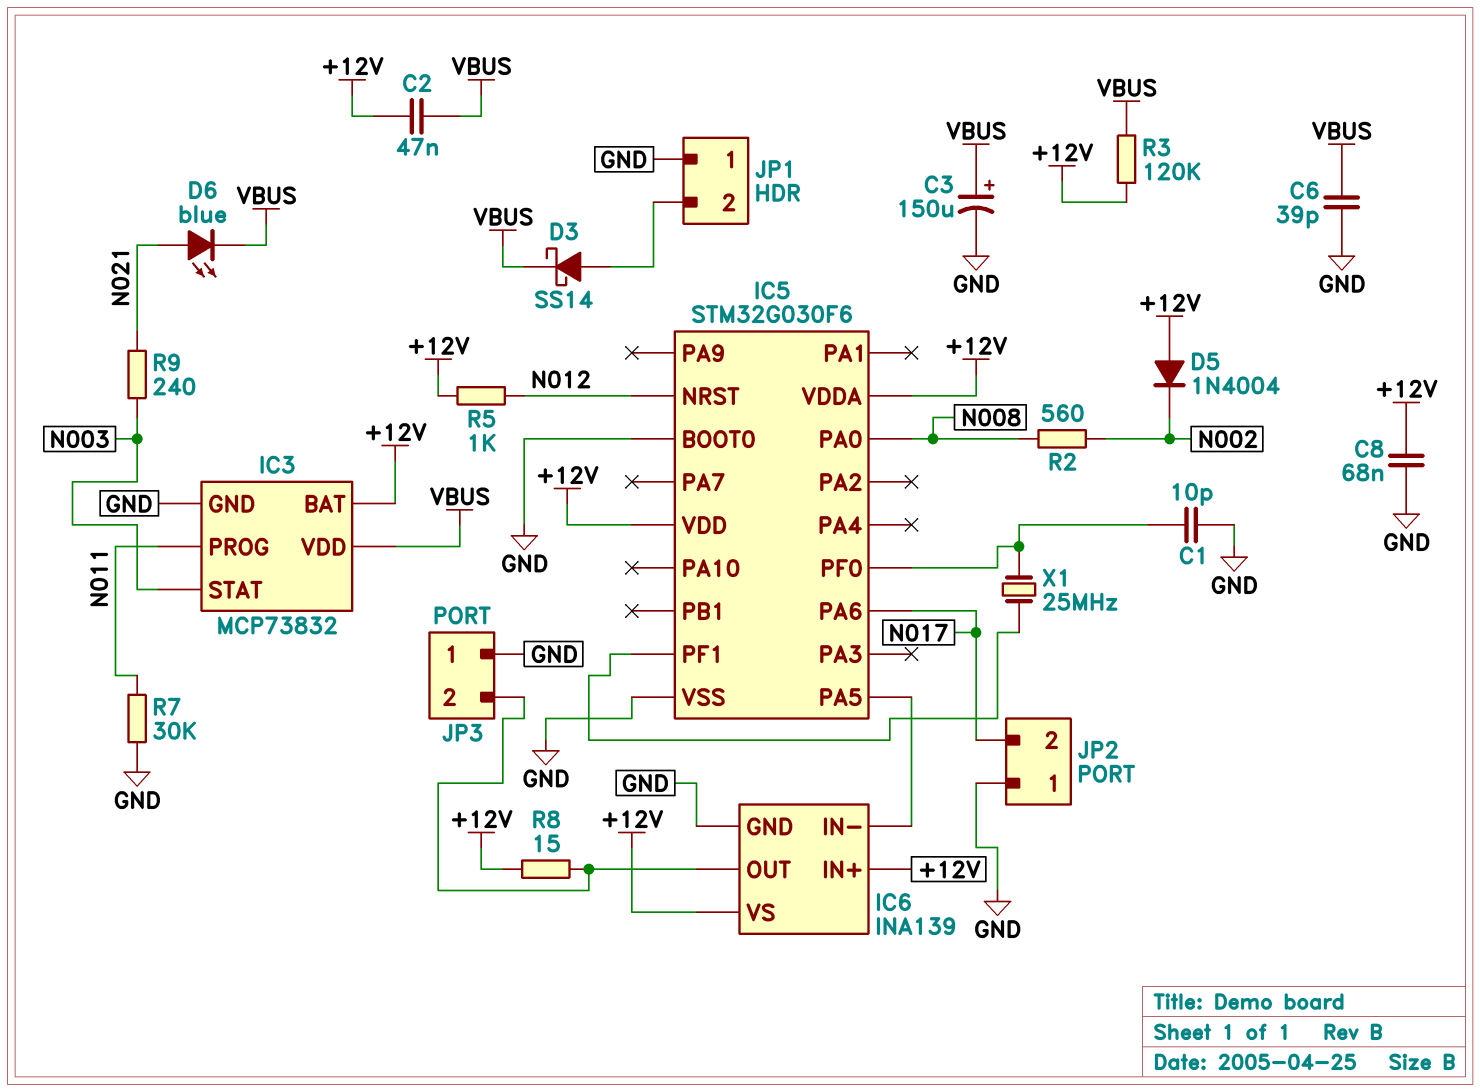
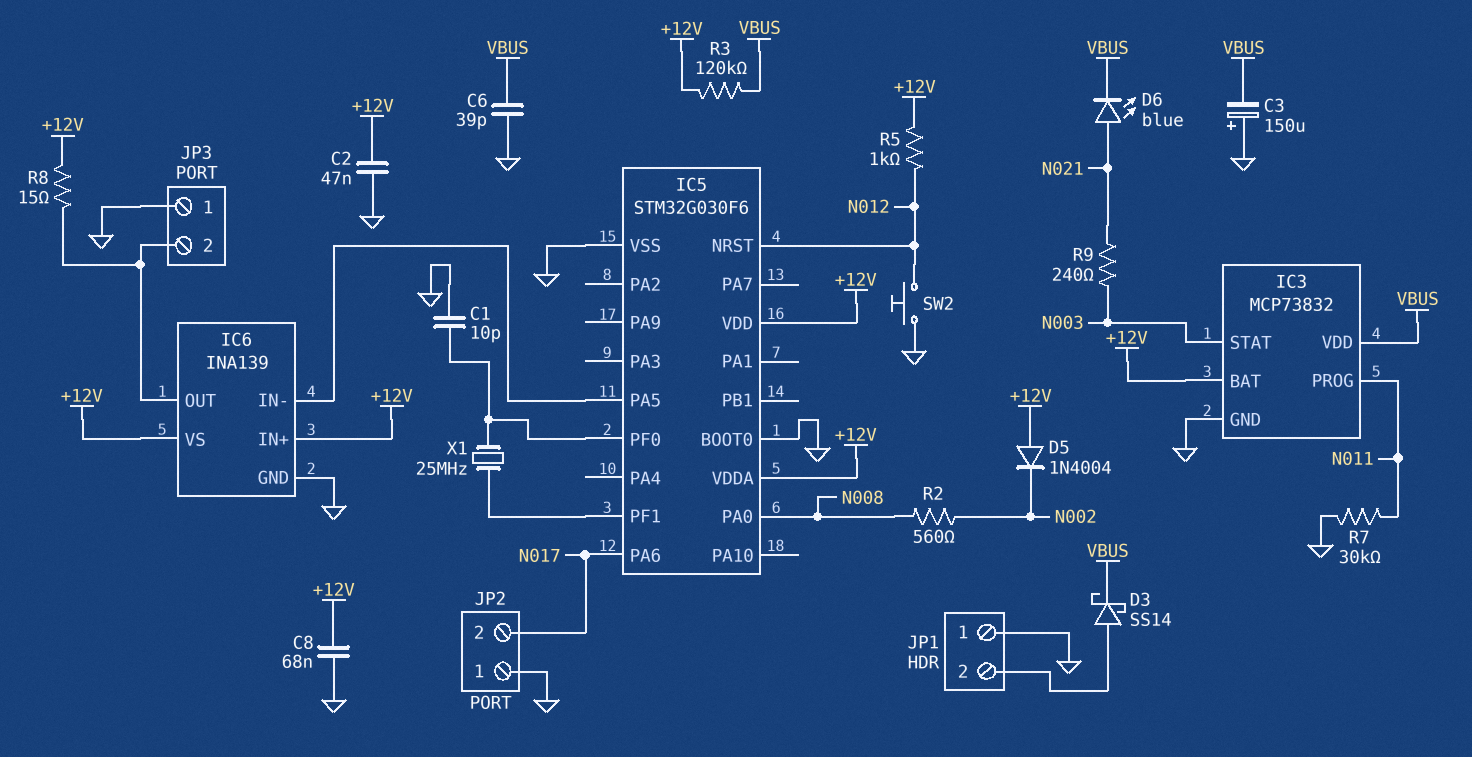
C2: 47nF (+12V, VBUS) -> 47nF (+12V, GND)
C3: 150uF (plus VBUS, minus GND) -> 150uF (plus GND, minus VBUS)
SW2: none -> button (GND, N012)

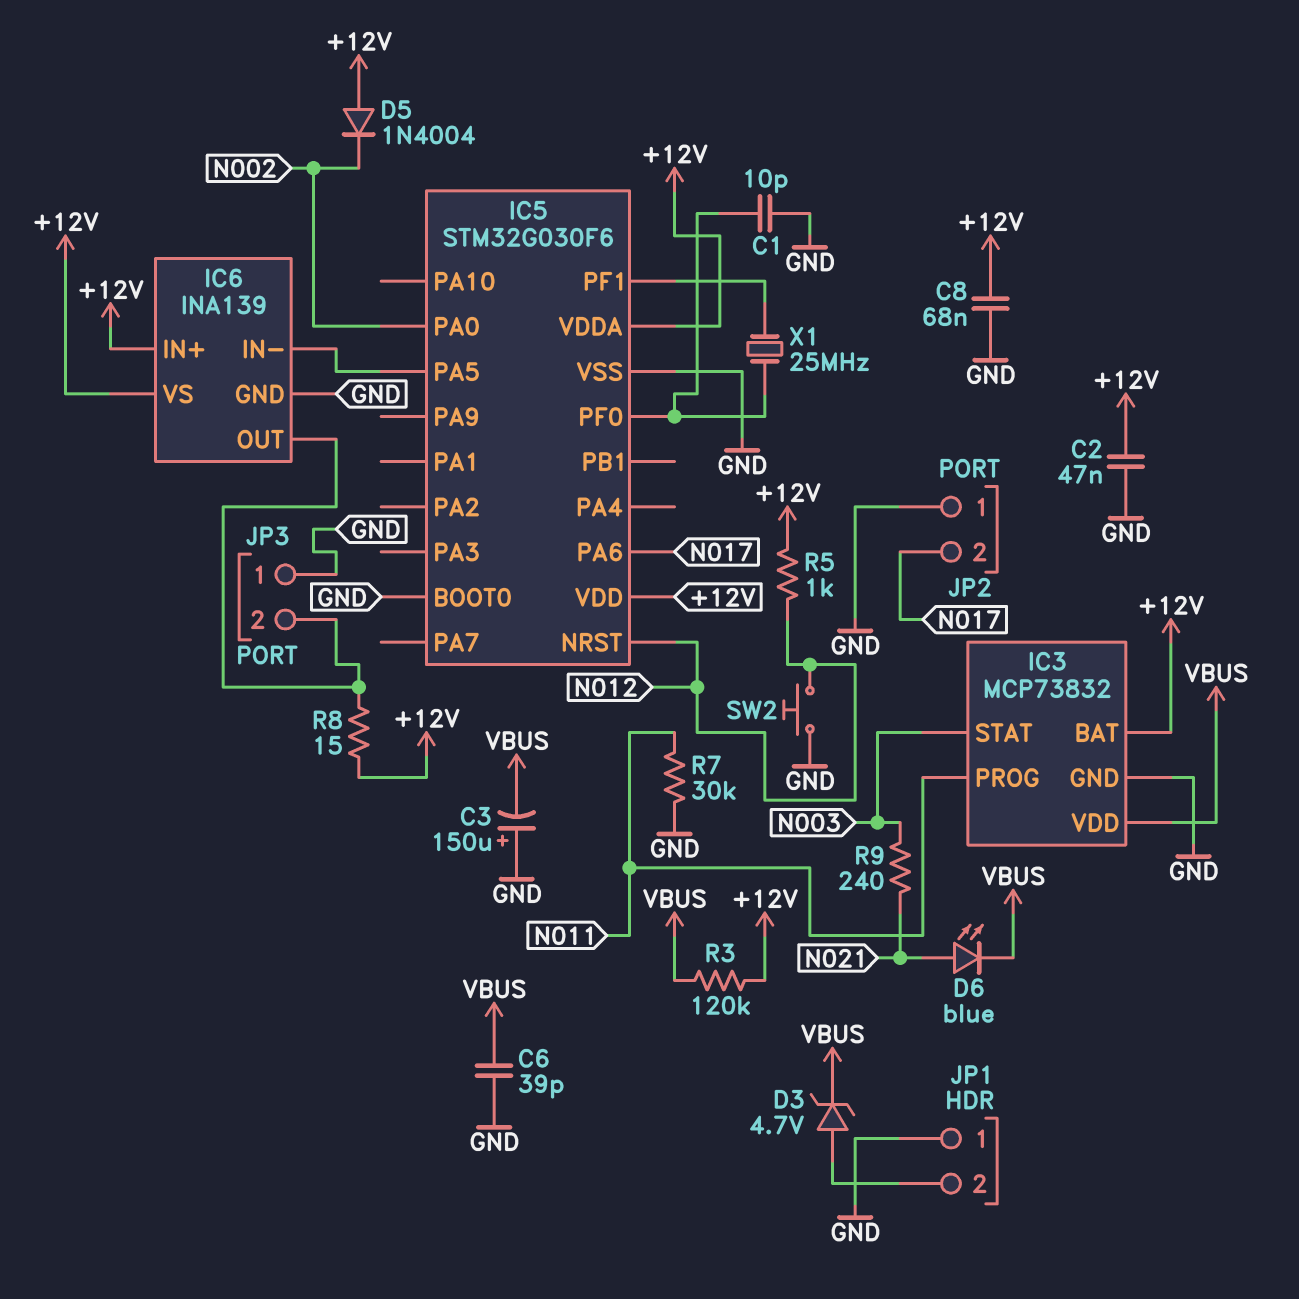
D3: schottky SS14 (A JP1/2, K VBUS) -> zener 4.7V (A JP1/2, K VBUS)
IC5 pin PA0: N008 -> N002
R2: 560 (N002, N008) -> none

